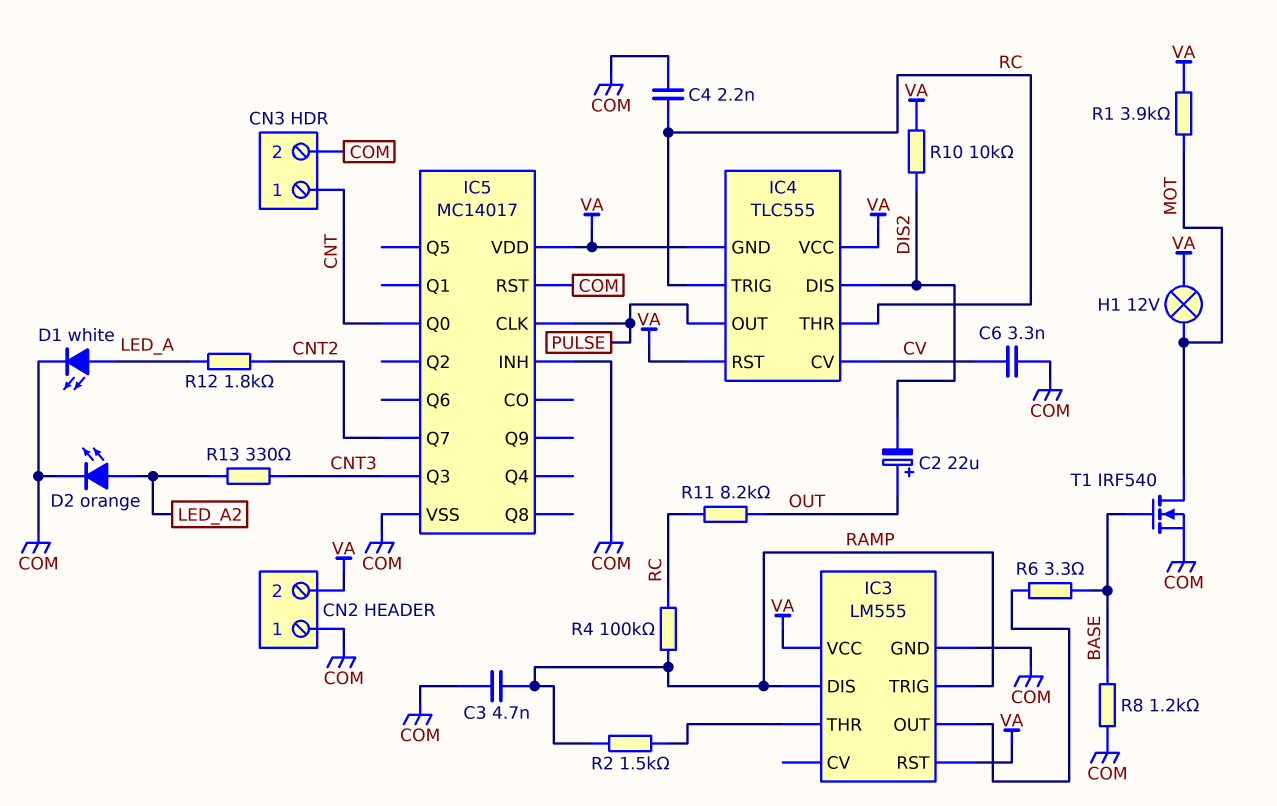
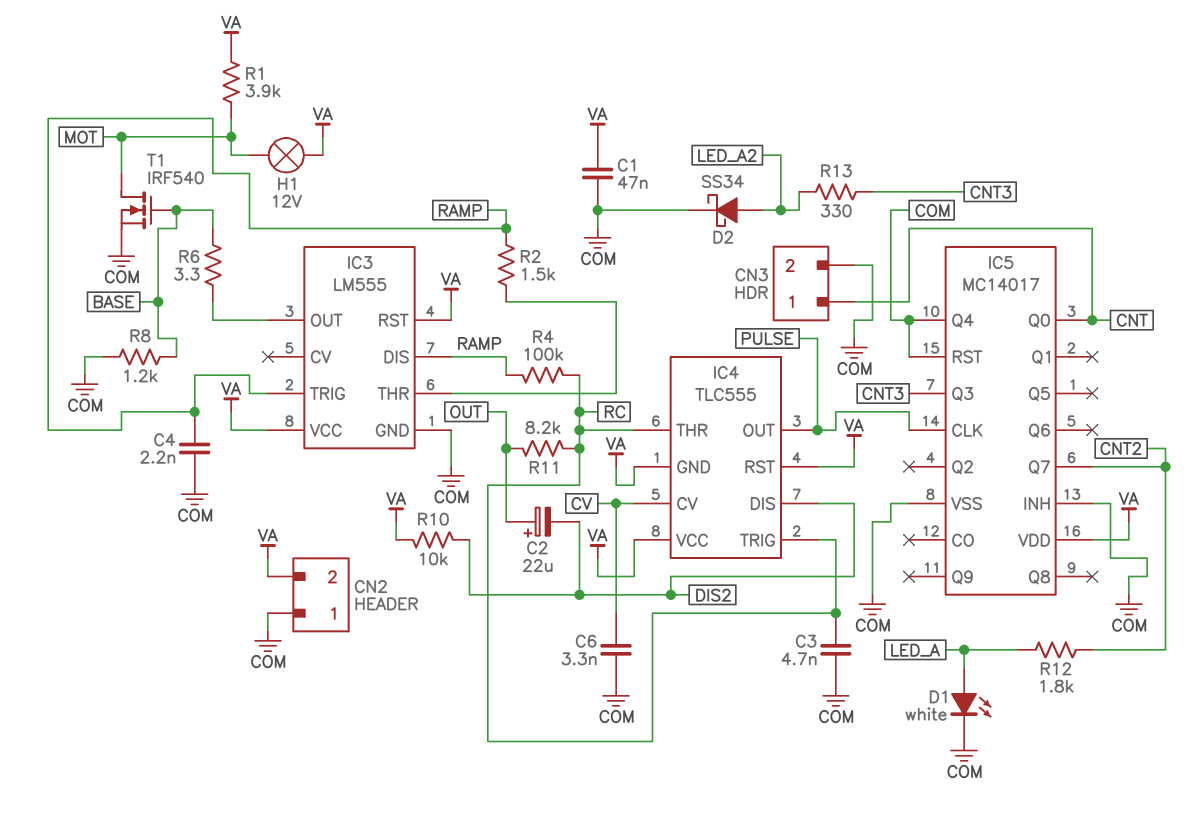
C1: none -> 47nF (COM, VA)
C3: 4.7nF (COM, RAMP) -> 4.7nF (COM, RC)
C4: 2.2nF (COM, RC) -> 2.2nF (COM, RAMP)
D2: LED orange (A LED_A2, K COM) -> schottky SS34 (A LED_A2, K COM)
IC5 pin Q4: none -> COM

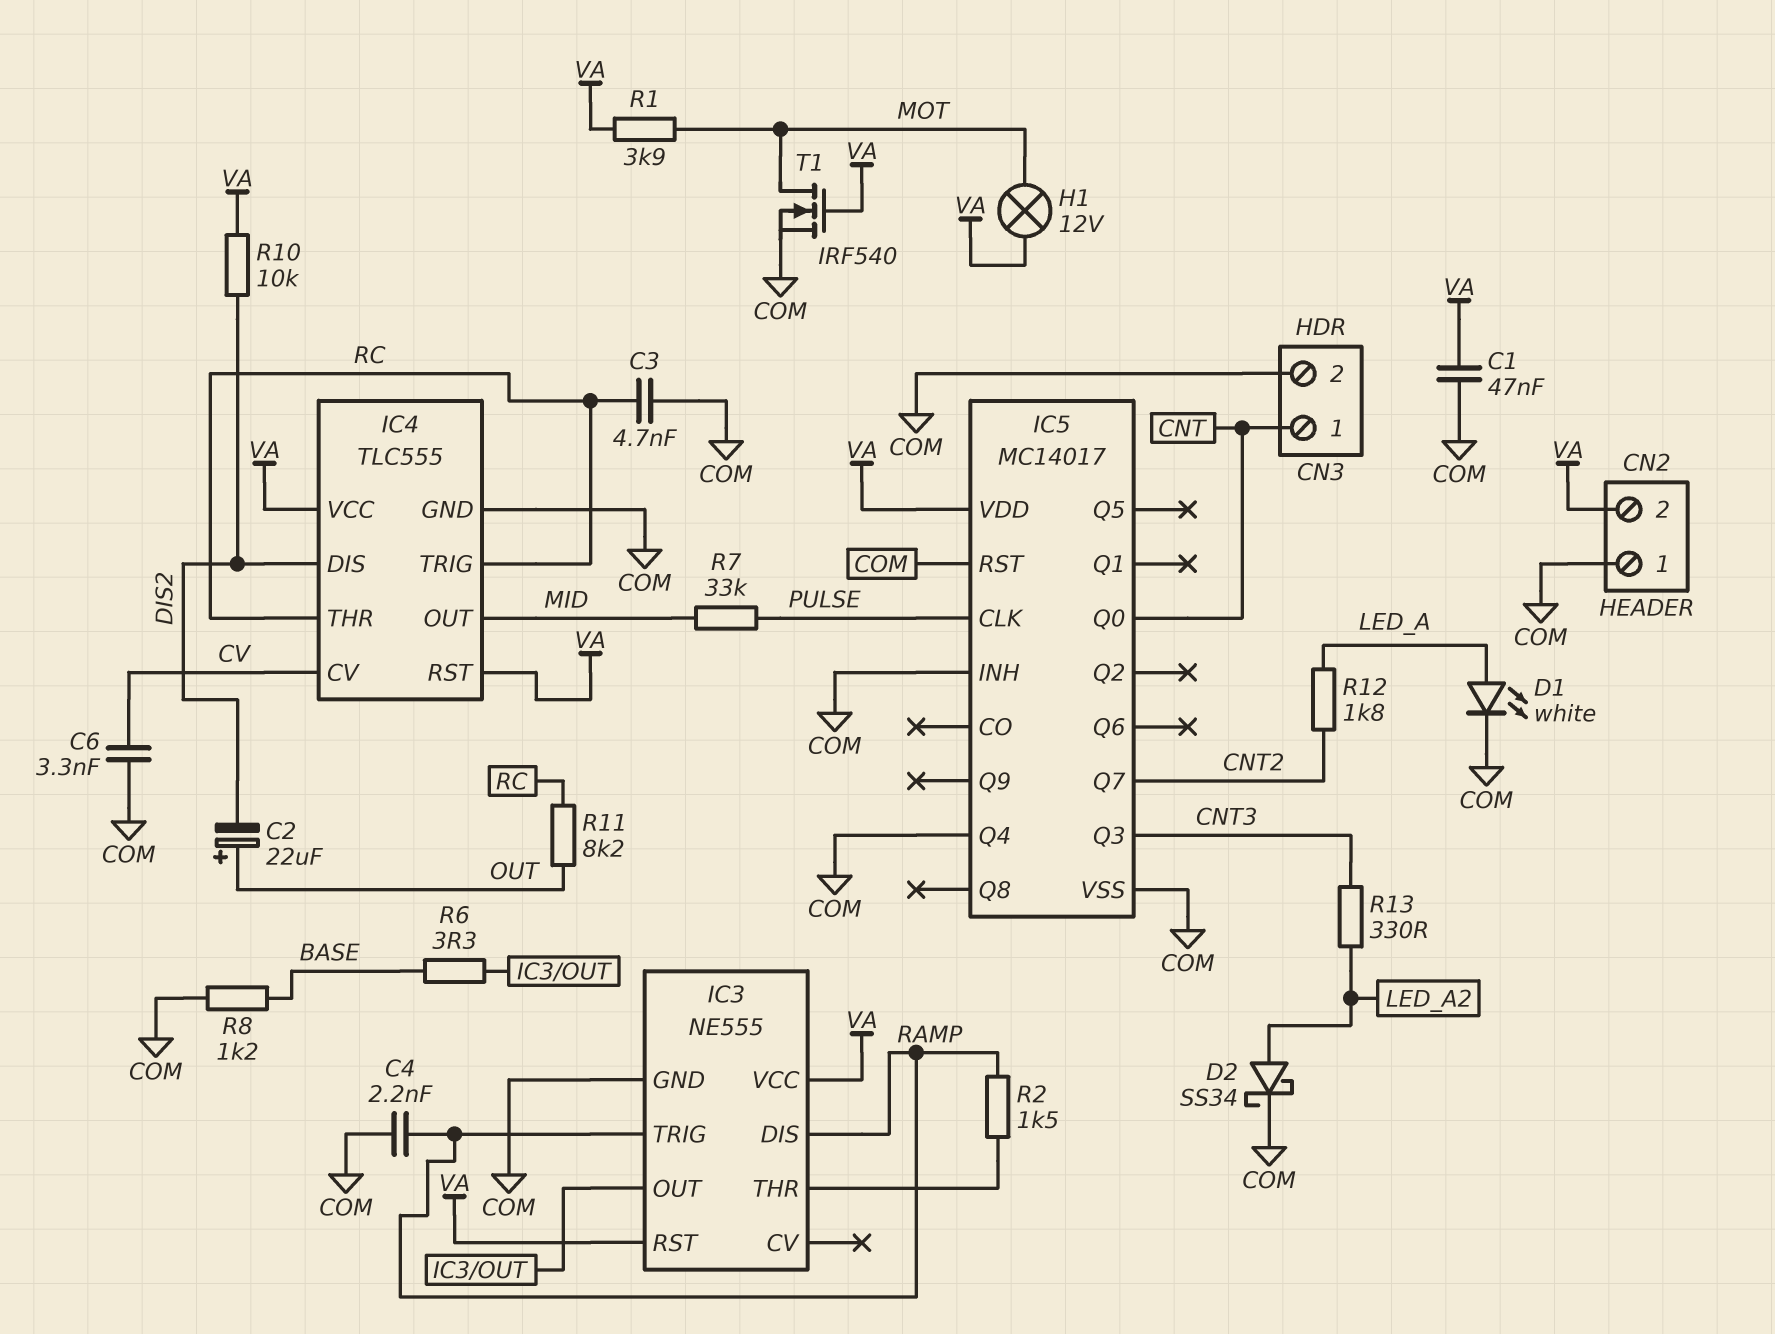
IC3: LM555 -> NE555
IC4 pin GND: VA -> COM
IC4 pin OUT: PULSE -> MID
R4: 100k (RAMP, RC) -> none
R7: none -> 33k (MID, PULSE)
T1: NMOS IRF540 (G BASE, D MOT, S COM) -> NMOS IRF540 (G VA, D MOT, S COM)

